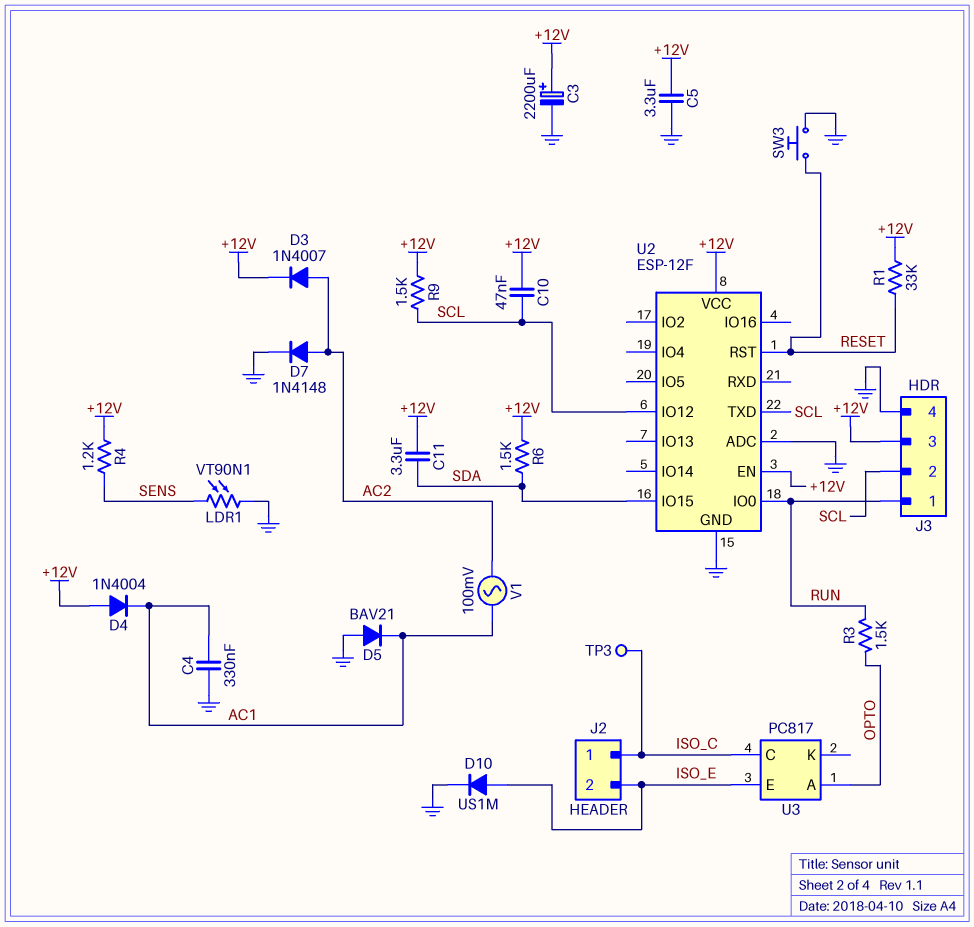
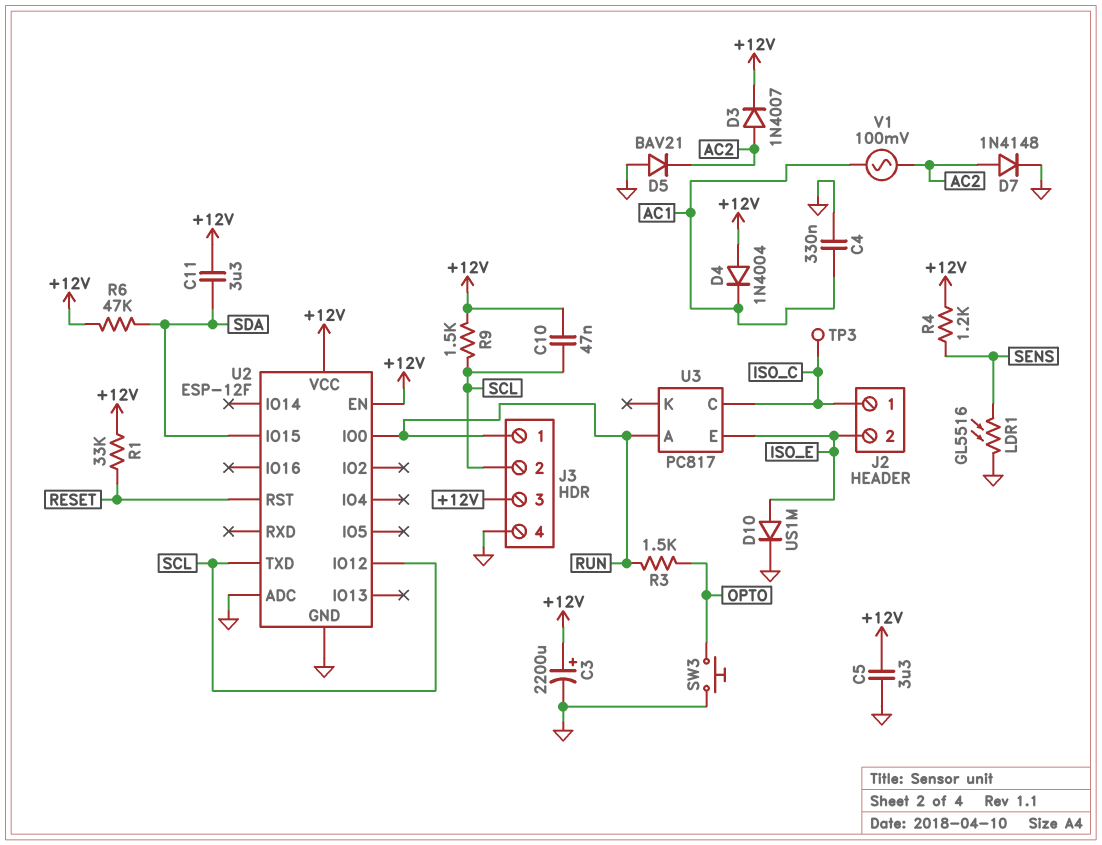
D5: diode BAV21 (A GND, K AC1) -> diode BAV21 (A GND, K AC2)
LDR1: VT90N1 (GND, SENS) -> GL5516 (GND, SENS)
R6: 1.5k (+12V, SDA) -> 47k (+12V, SDA)
SW3: button (GND, RESET) -> button (GND, OPTO)
U3 pin A: OPTO -> RUN

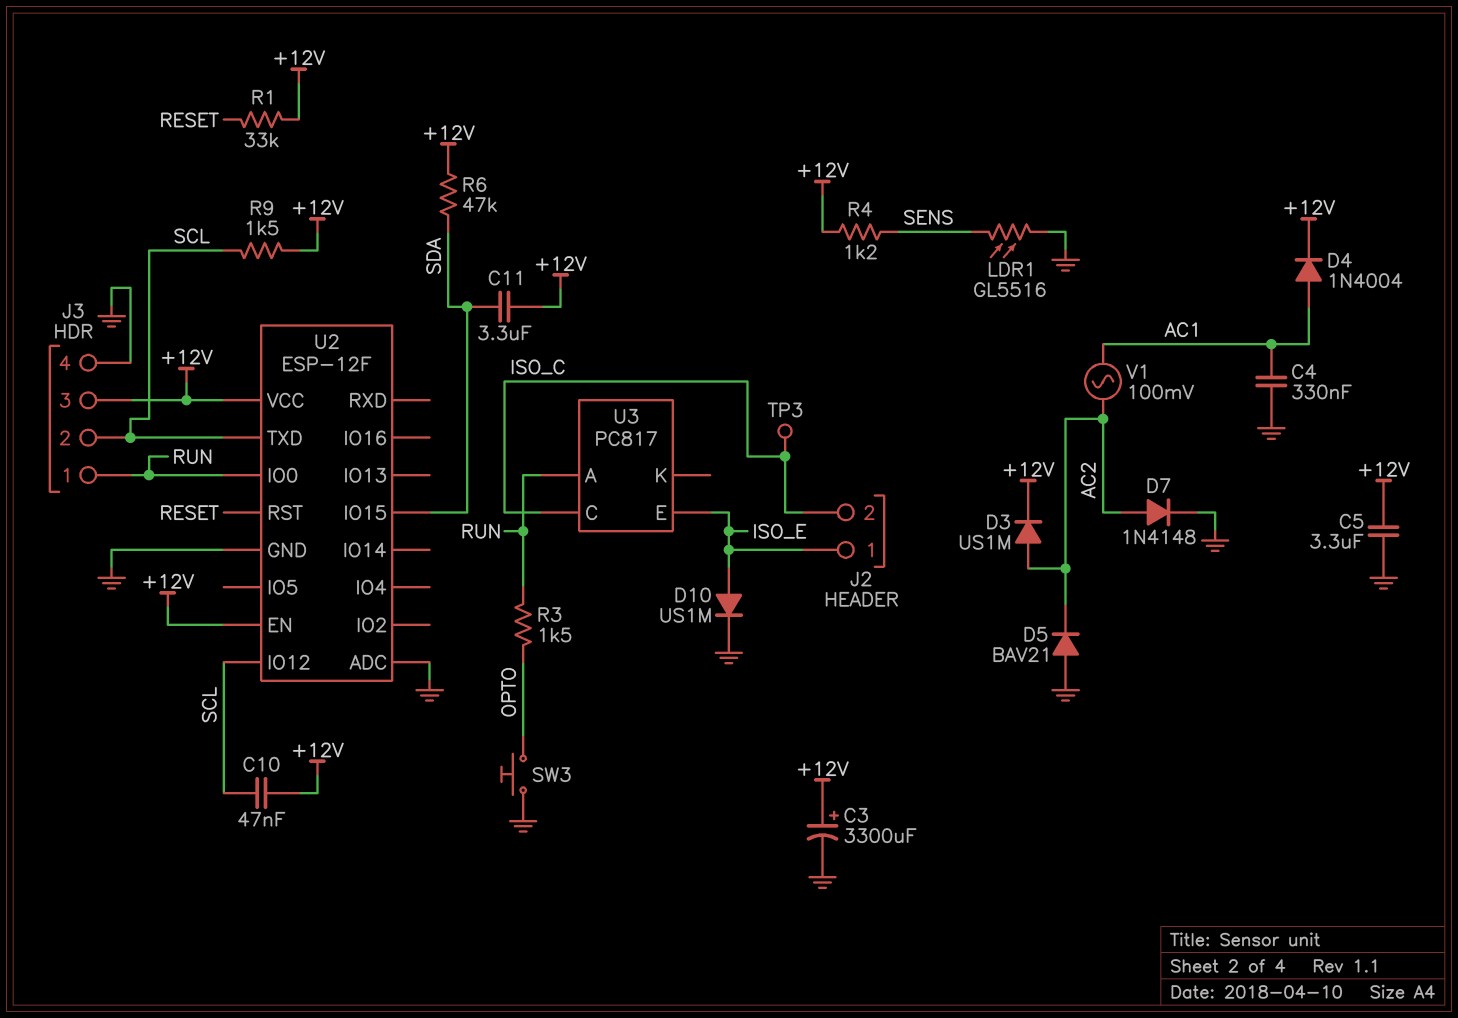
C3: 2200uF (plus +12V, minus GND) -> 3300uF (plus +12V, minus GND)
D3: diode 1N4007 (A AC2, K +12V) -> diode US1M (A AC2, K +12V)
D4: diode 1N4004 (A +12V, K AC1) -> diode 1N4004 (A AC1, K +12V)
J2 pin 1: ISO_C -> ISO_E
J2 pin 2: ISO_E -> ISO_C

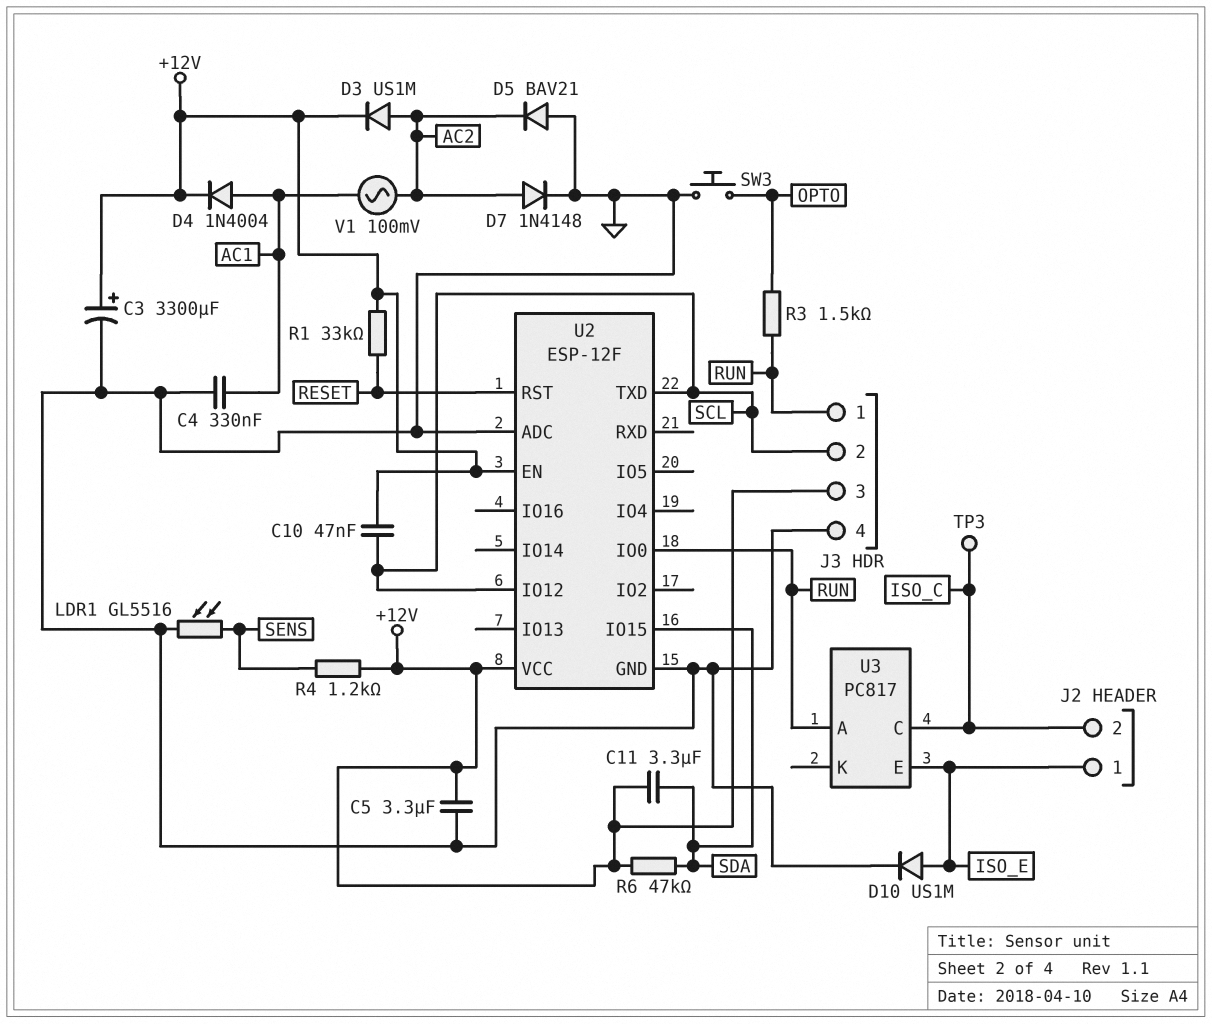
R9: 1.5k (+12V, SCL) -> none

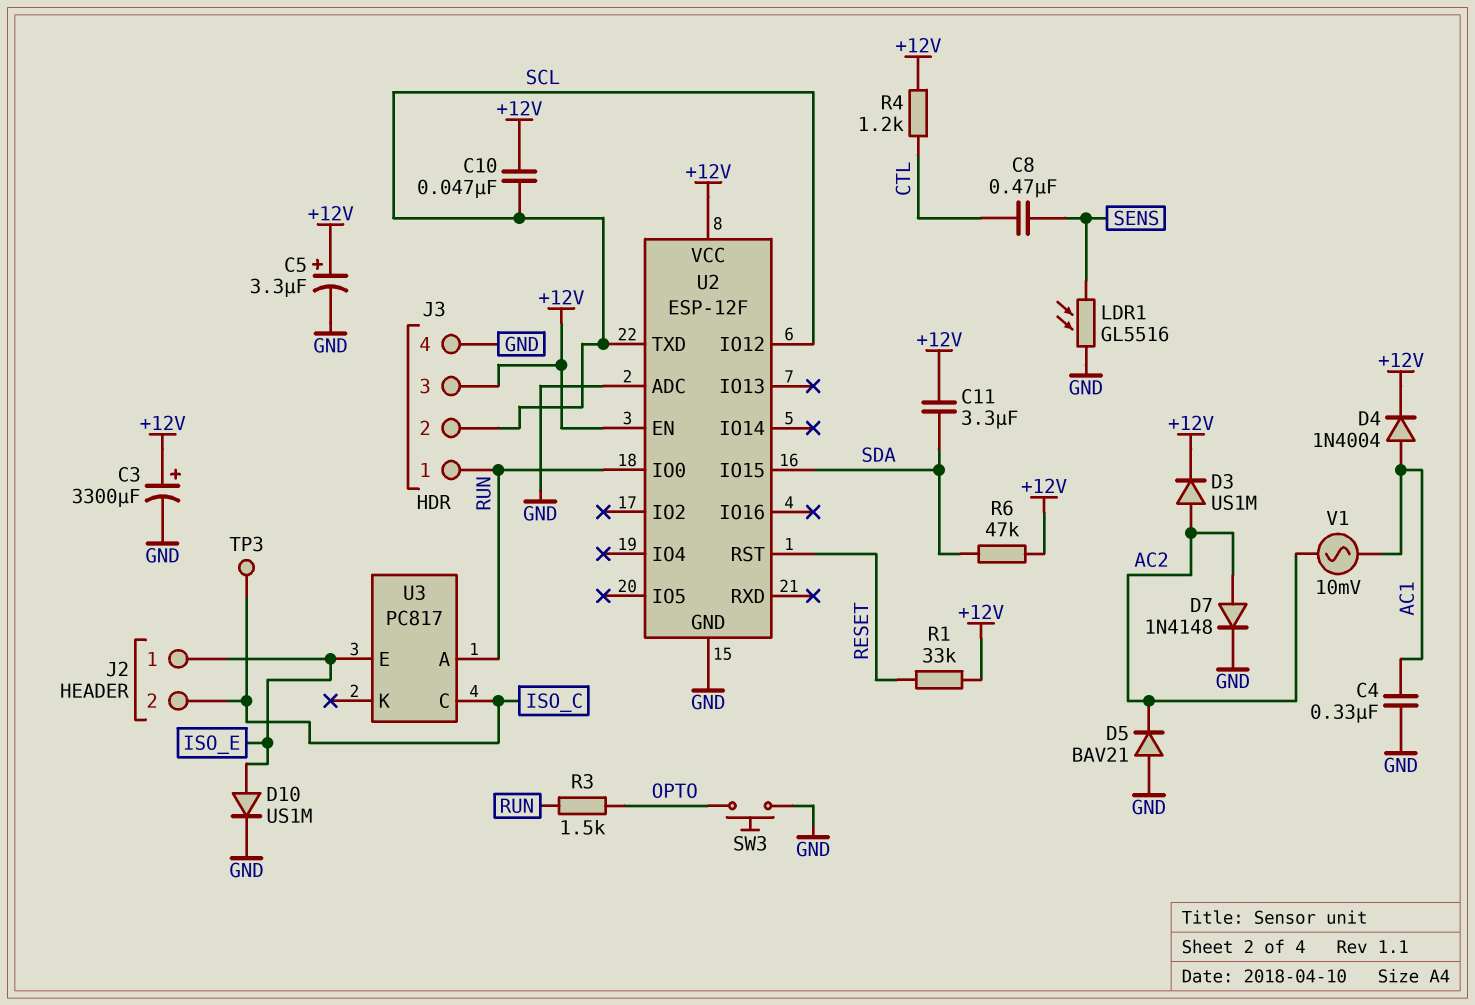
C5: 3.3uF (+12V, GND) -> 3.3uF (plus +12V, minus GND)
C8: none -> 470nF (CTL, SENS)
R4: 1.2k (+12V, SENS) -> 1.2k (+12V, CTL)
V1: AC 100mV (AC1, AC2) -> AC 10mV (AC1, AC2)

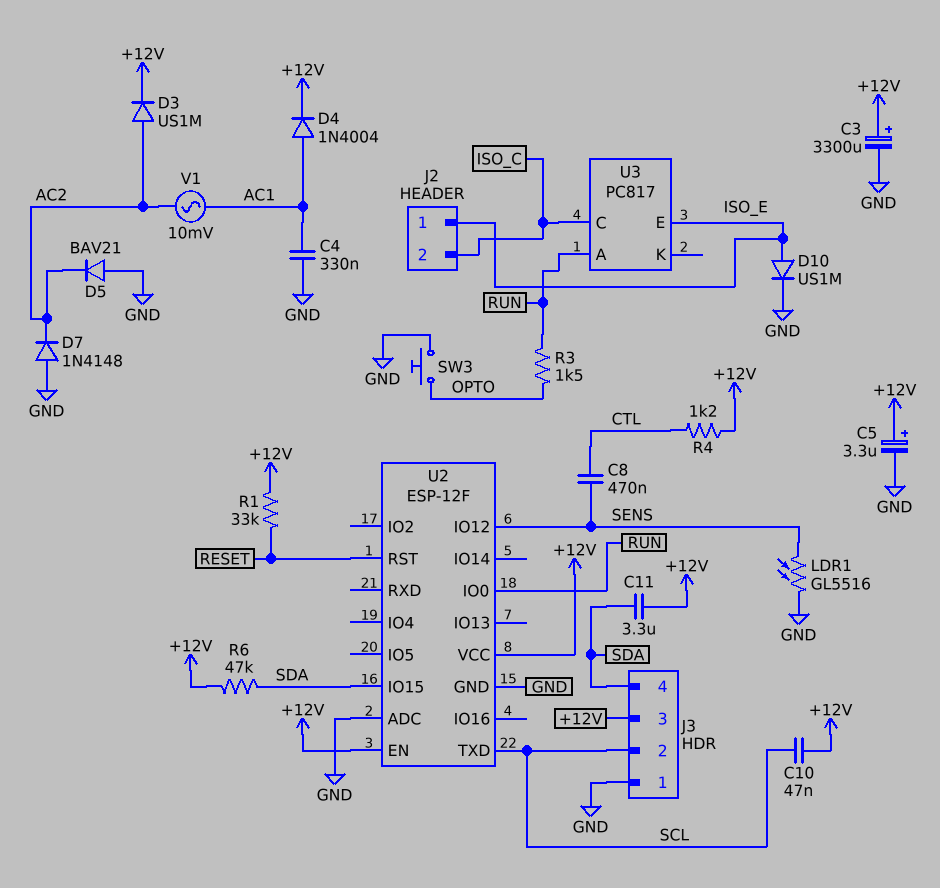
D7: diode 1N4148 (A AC2, K GND) -> diode 1N4148 (A GND, K AC2)
J3 pin 1: RUN -> GND
J3 pin 4: GND -> SDA
TP3: test point (ISO_C) -> none
U2 pin IO12: SCL -> SENS

